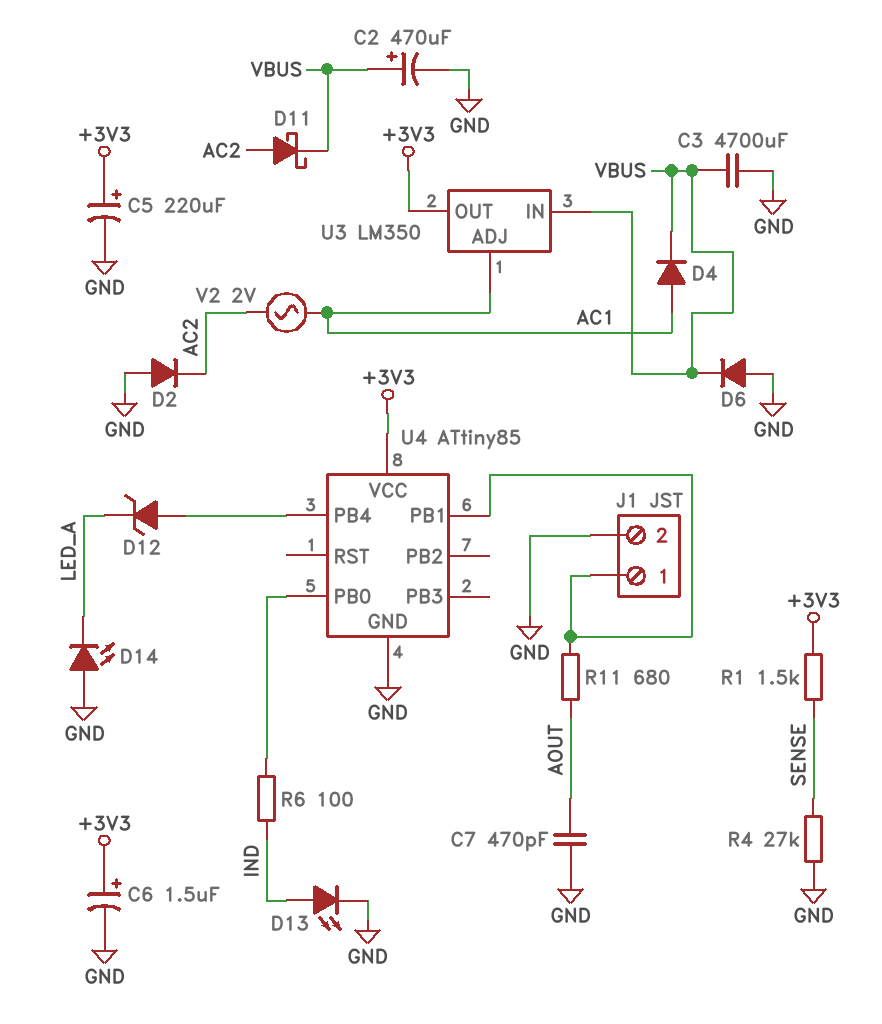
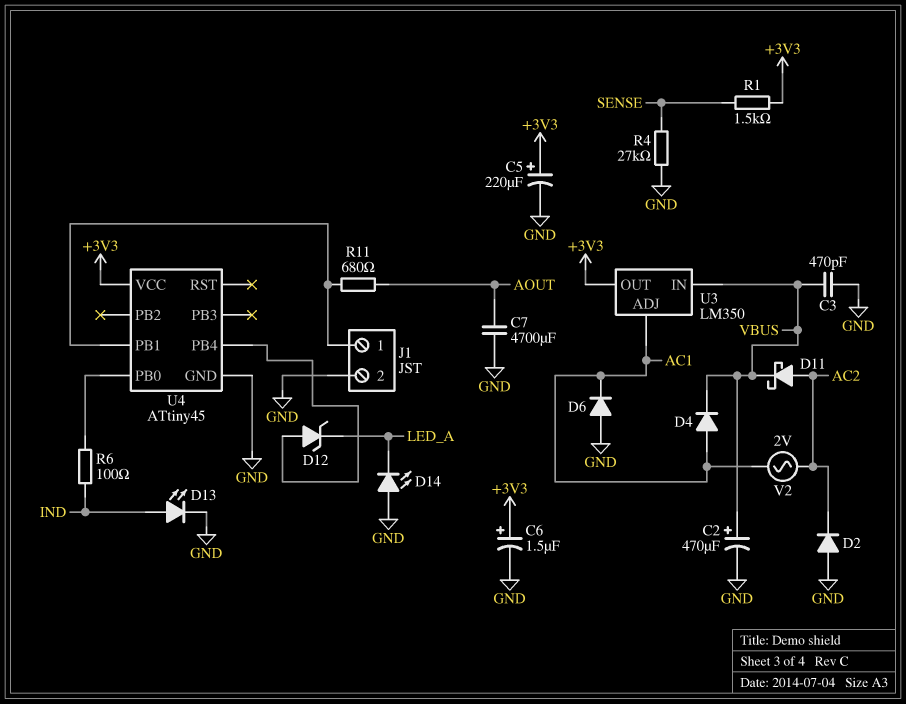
C3: 4700uF (GND, VBUS) -> 470pF (GND, VBUS)
C7: 470pF (AOUT, GND) -> 4700uF (AOUT, GND)
D6: diode (A GND, K VBUS) -> diode (A GND, K AC1)
U4: ATtiny85 -> ATtiny45

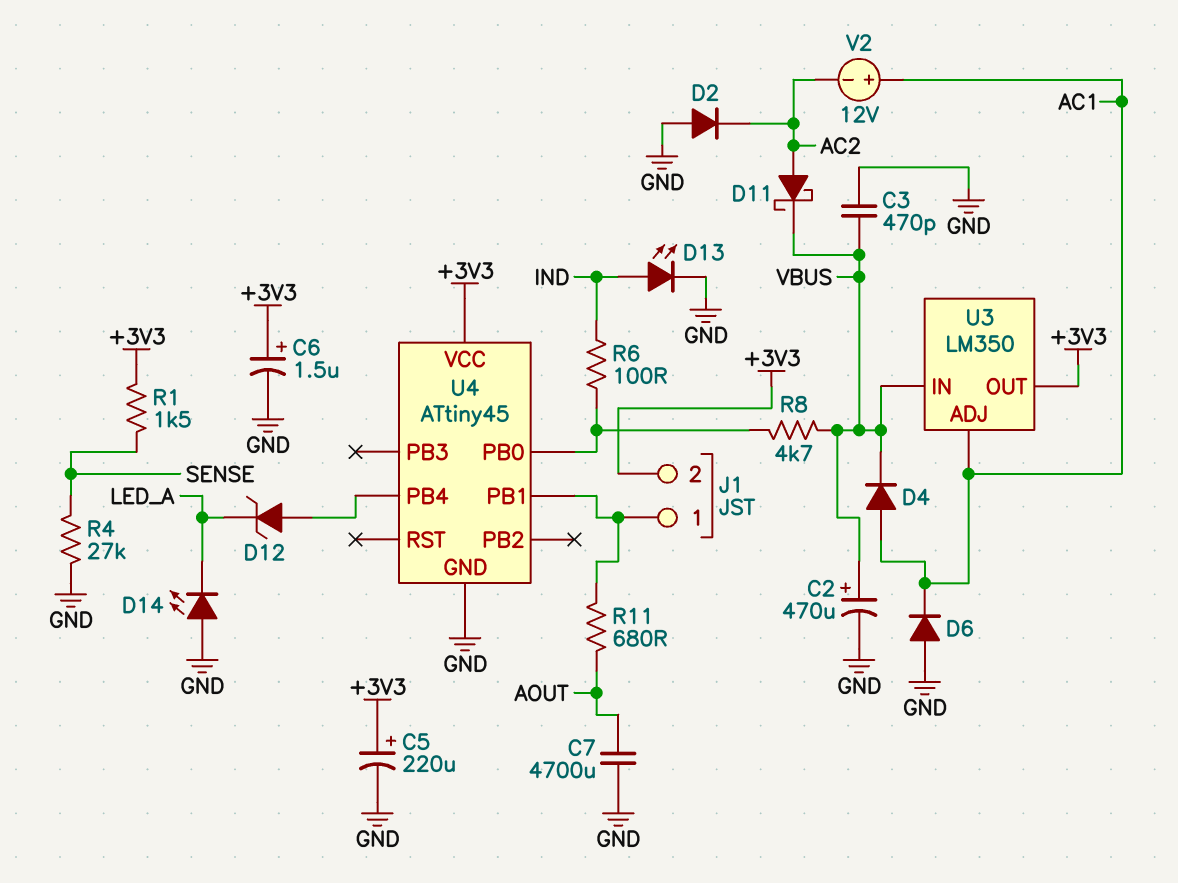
J1 pin 2: GND -> +3V3
R8: none -> 4.7k (U4/PB0, VBUS)
V2: AC 2V (AC1, AC2) -> 12V (plus AC1, minus AC2)

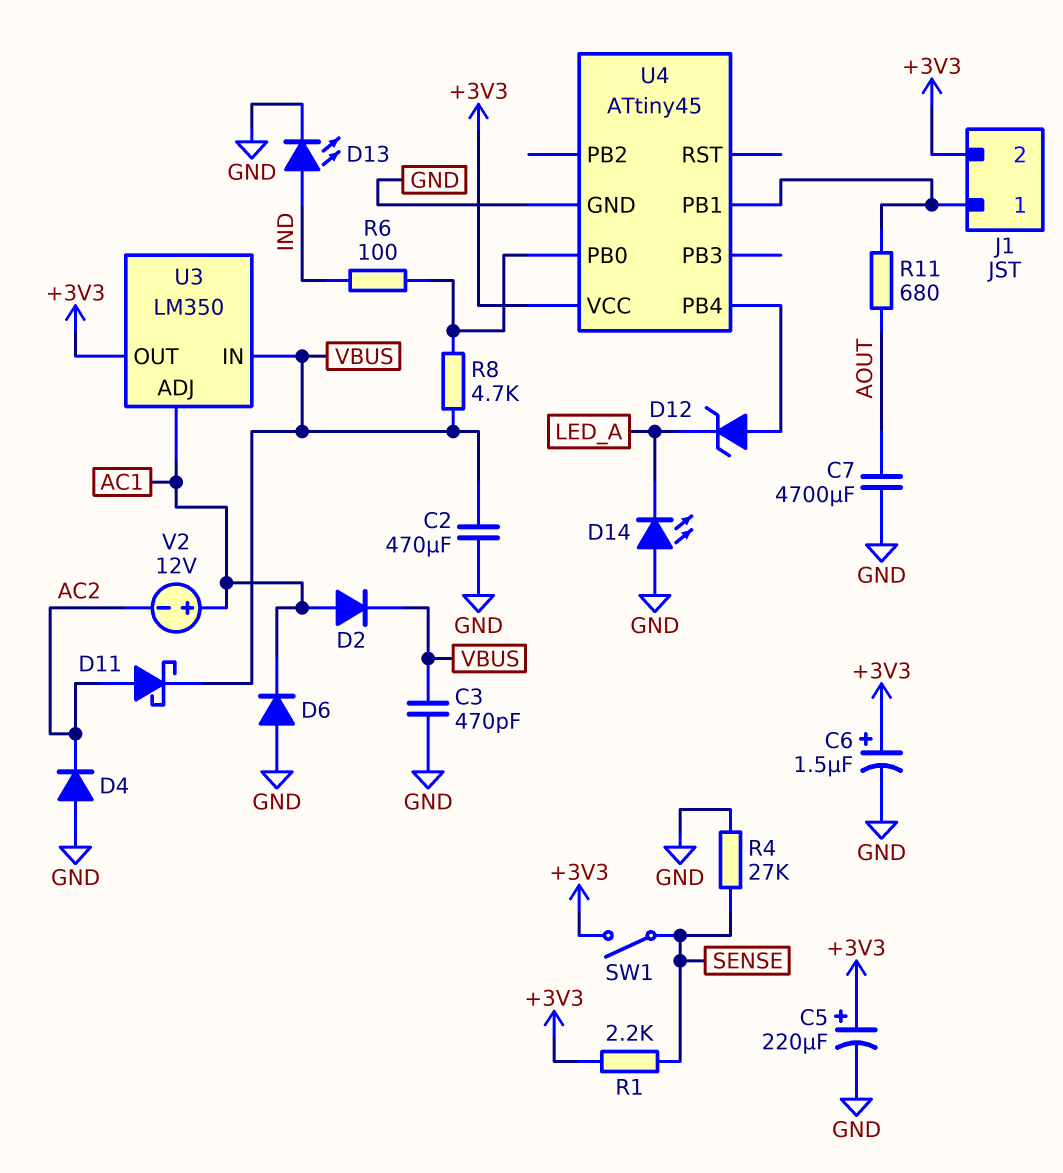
C2: 470uF (plus VBUS, minus GND) -> 470uF (GND, VBUS)
D2: diode (A GND, K AC2) -> diode (A AC1, K VBUS)
D4: diode (A AC1, K VBUS) -> diode (A GND, K AC2)
R1: 1.5k (+3V3, SENSE) -> 2.2k (+3V3, SENSE)
SW1: none -> switch (+3V3, SENSE)

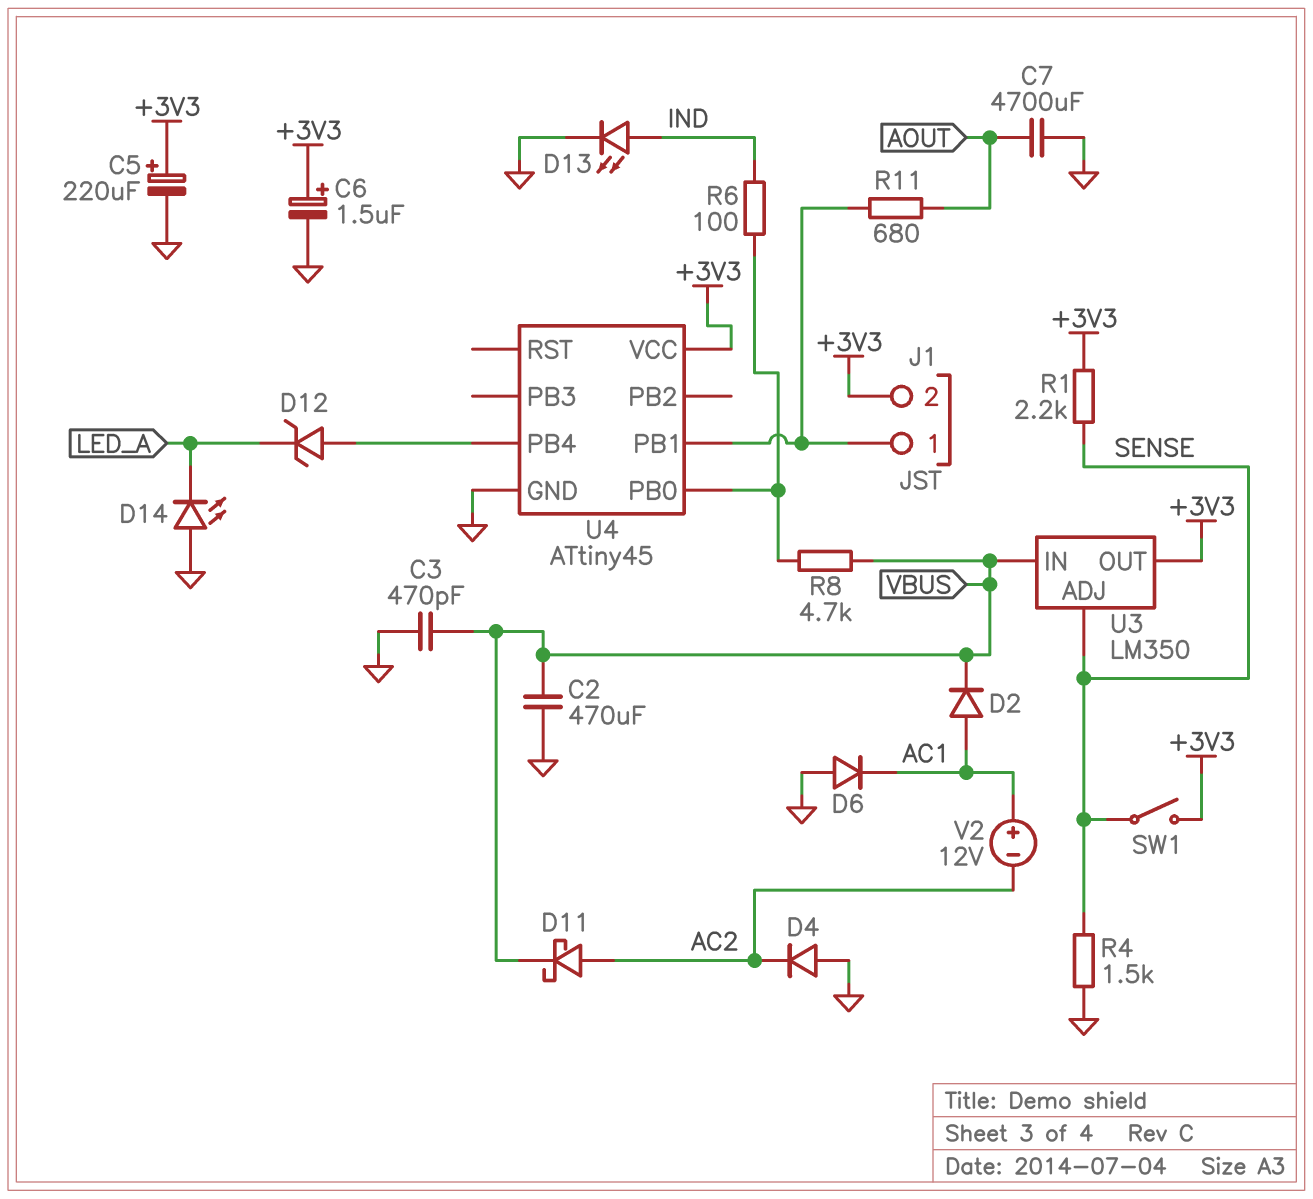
R4: 27k (GND, SENSE) -> 1.5k (GND, SENSE)
U3 pin ADJ: AC1 -> SENSE

